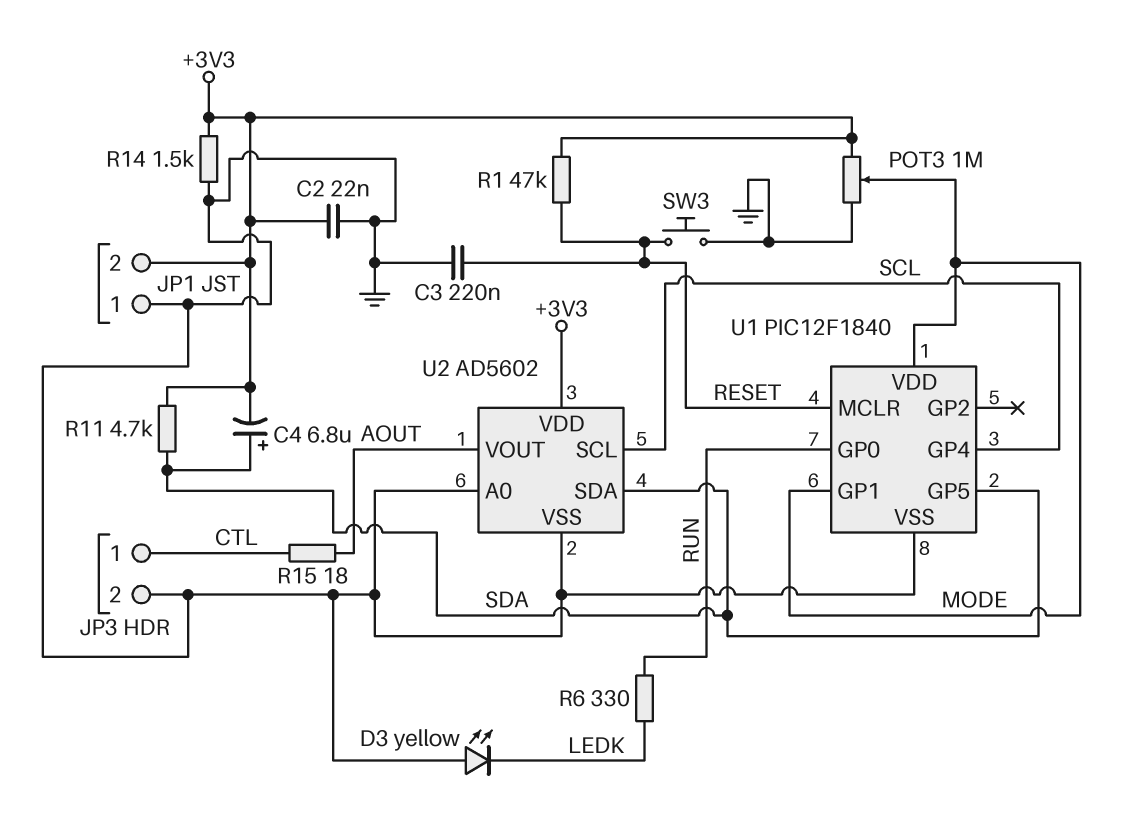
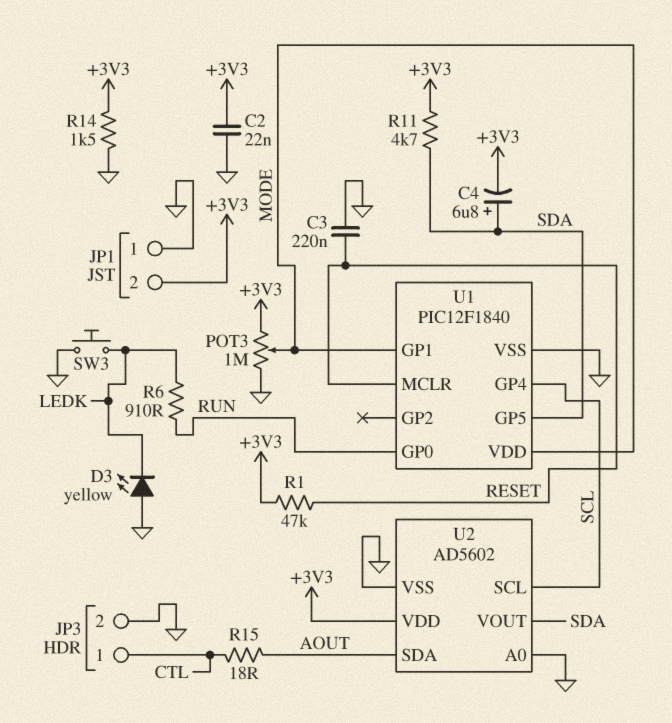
R6: 330 (LEDK, RUN) -> 910 (LEDK, RUN)
SW3: button (GND, RESET) -> button (GND, LEDK)
U2 pin SDA: SDA -> AOUT
U2 pin VOUT: AOUT -> SDA

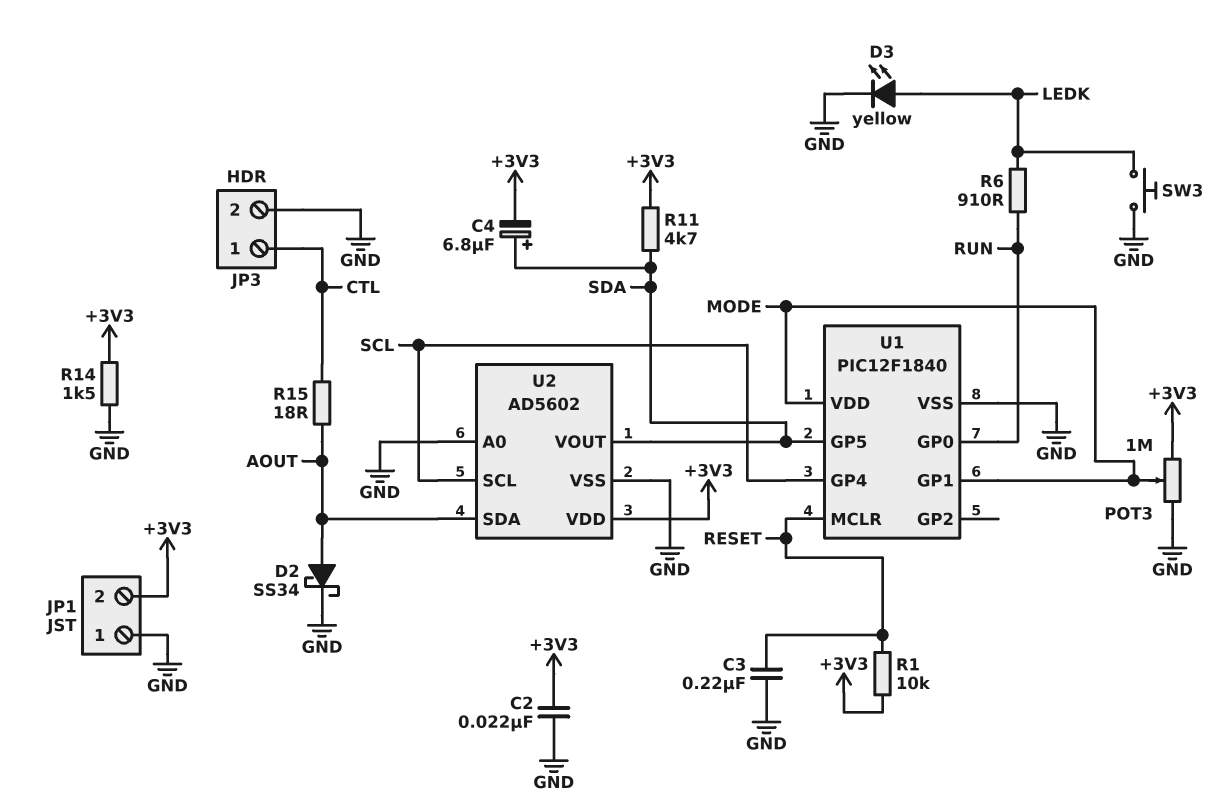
D2: none -> schottky SS34 (A AOUT, K GND)
D3: LED yellow (A GND, K LEDK) -> LED yellow (A LEDK, K GND)
R1: 47k (+3V3, RESET) -> 10k (+3V3, RESET)

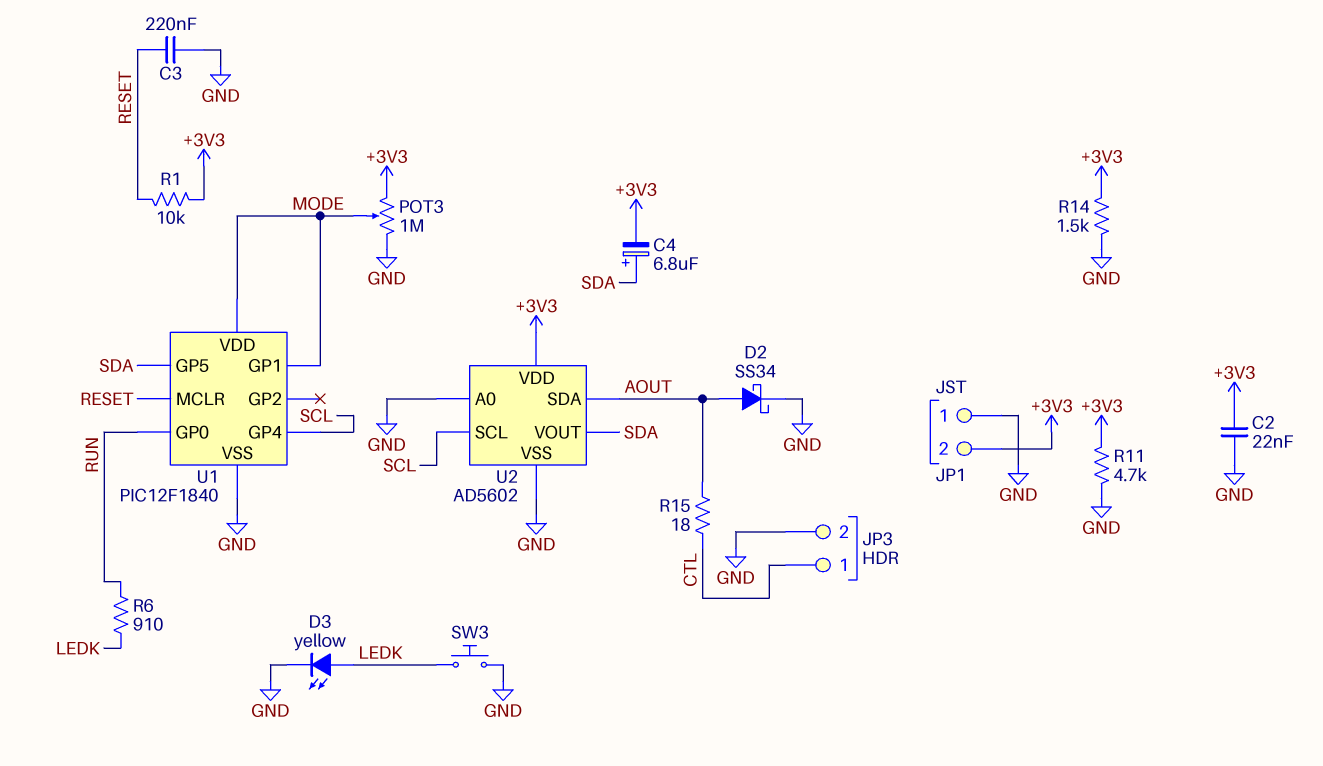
R11: 4.7k (+3V3, SDA) -> 4.7k (+3V3, GND)

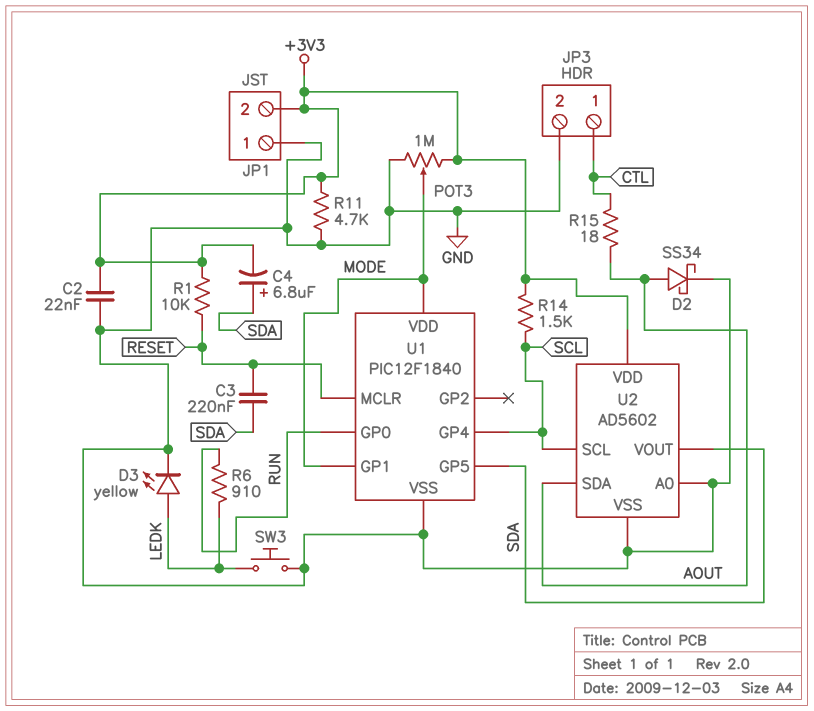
C3: 220nF (GND, RESET) -> 220nF (RESET, SDA)
R14: 1.5k (+3V3, GND) -> 1.5k (+3V3, SCL)

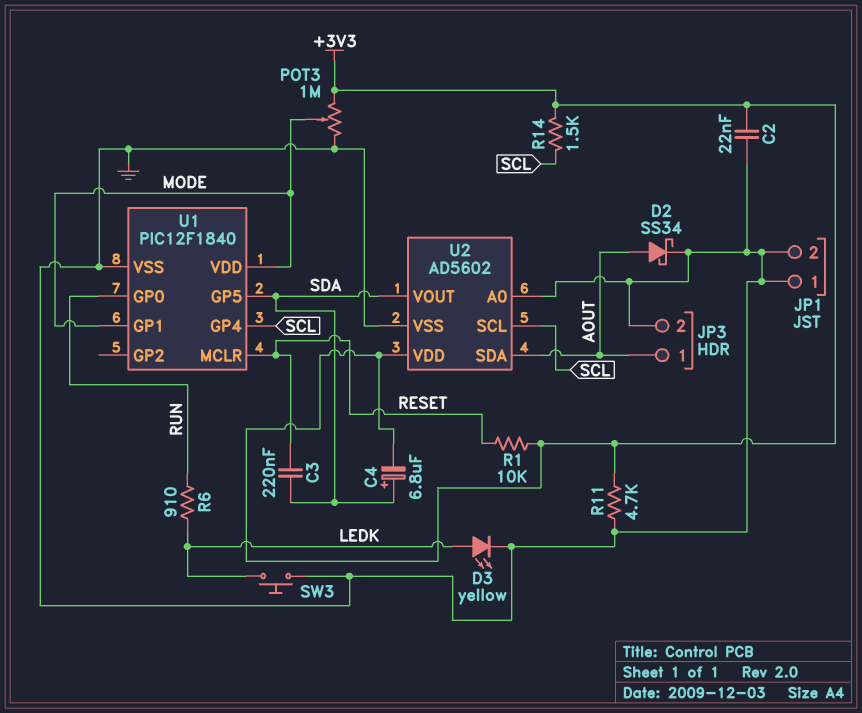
JP1 pin 2: +3V3 -> GND
JP3 pin 1: CTL -> AOUT
R15: 18 (AOUT, CTL) -> none

